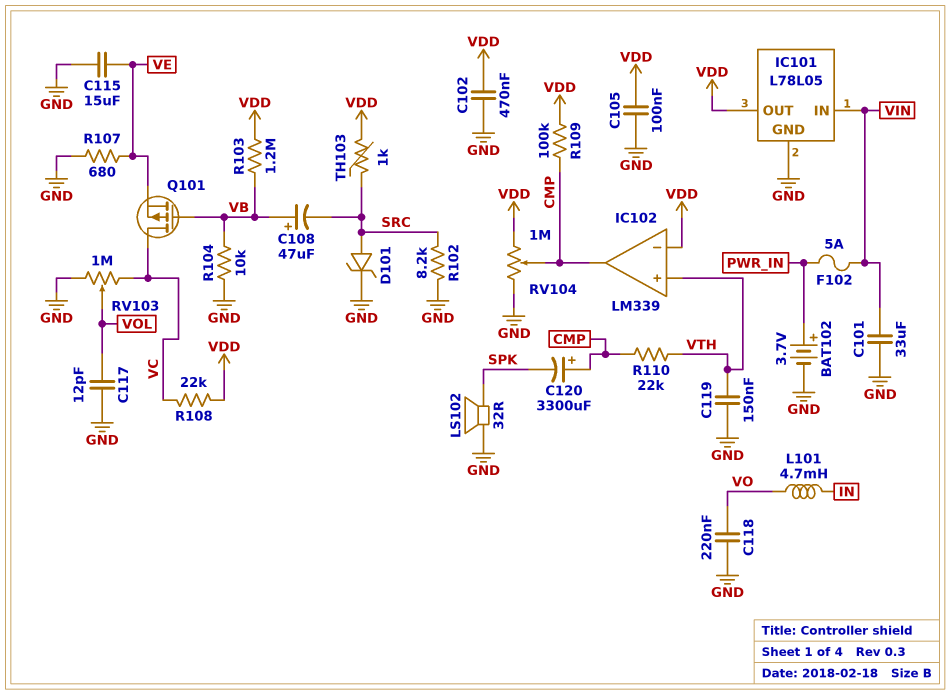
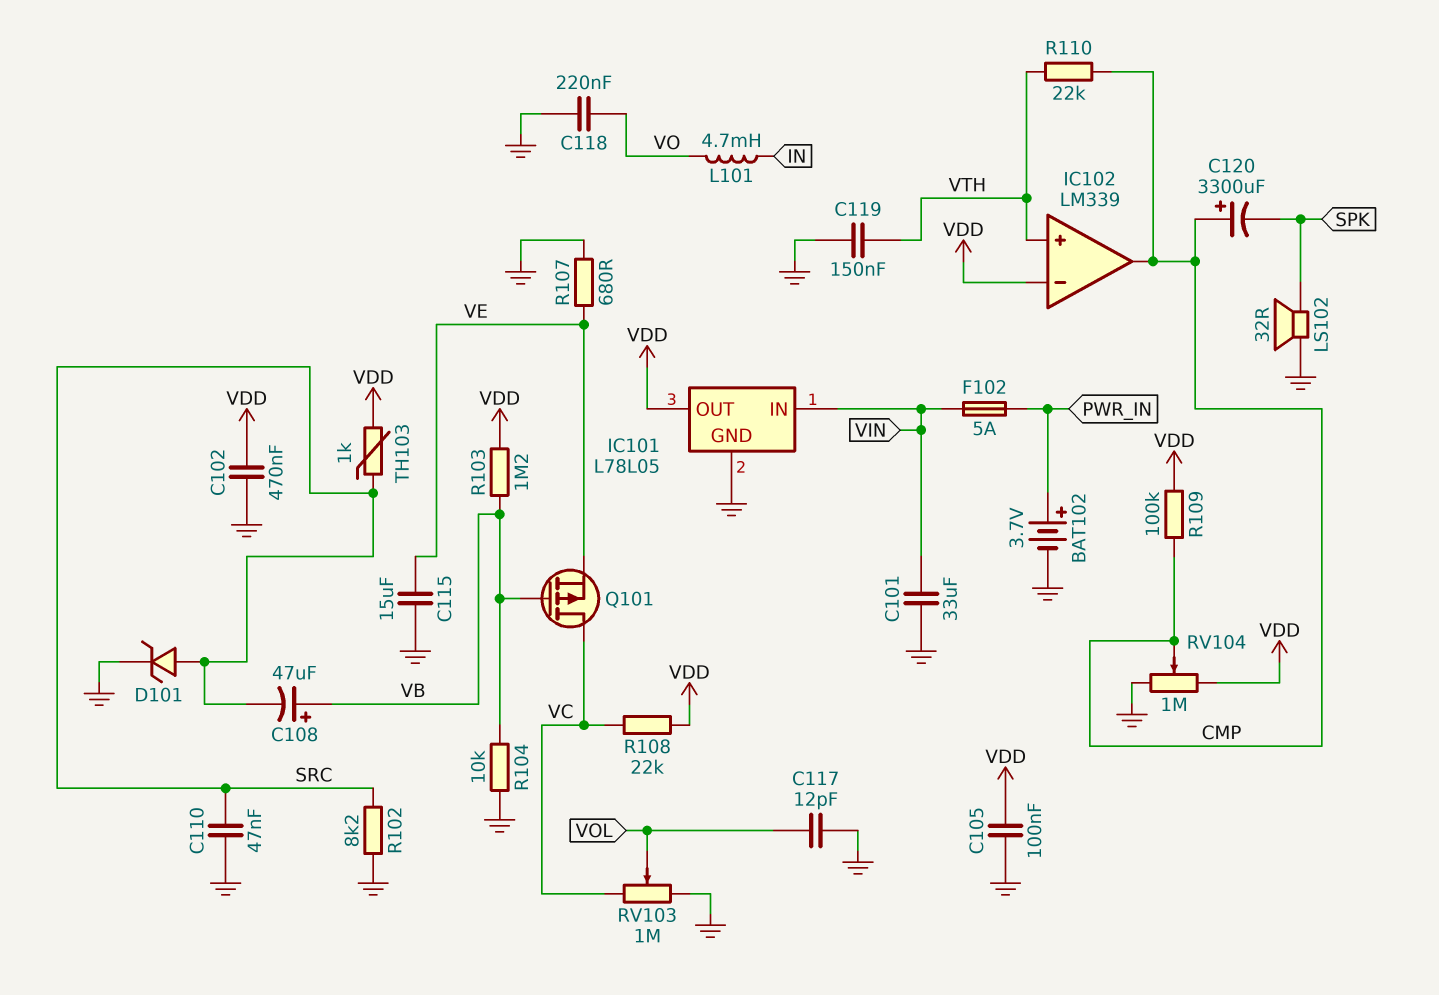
C110: none -> 47nF (GND, SRC)

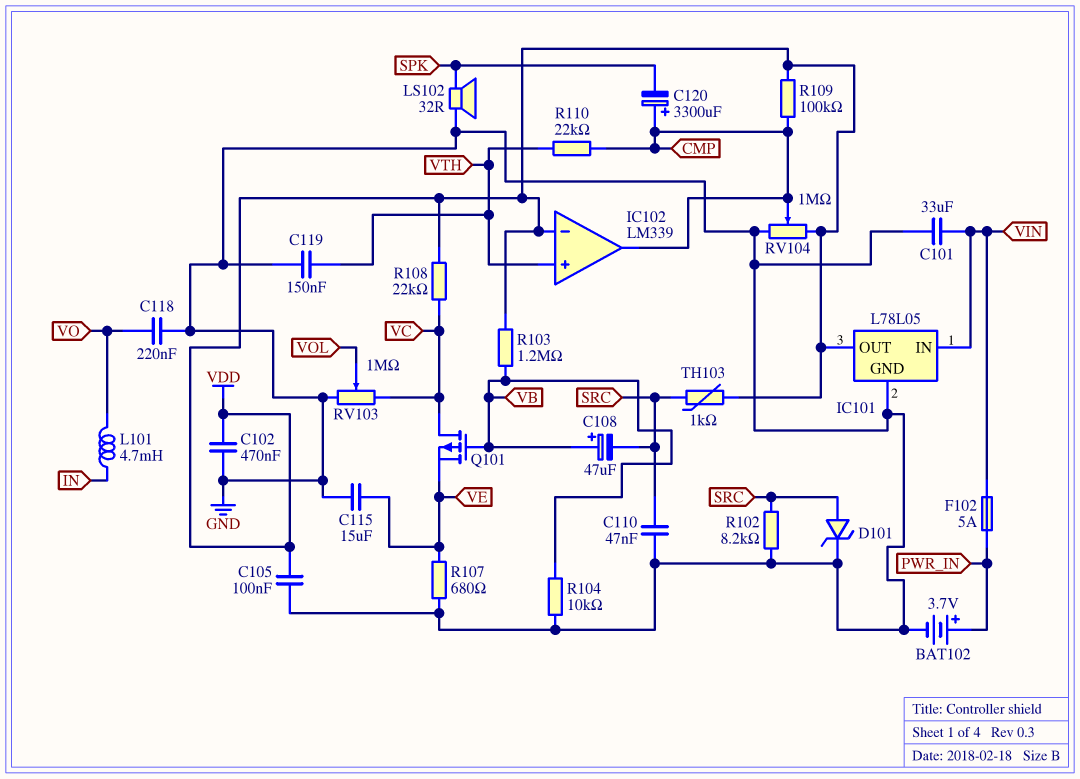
C117: 12pF (GND, VOL) -> none

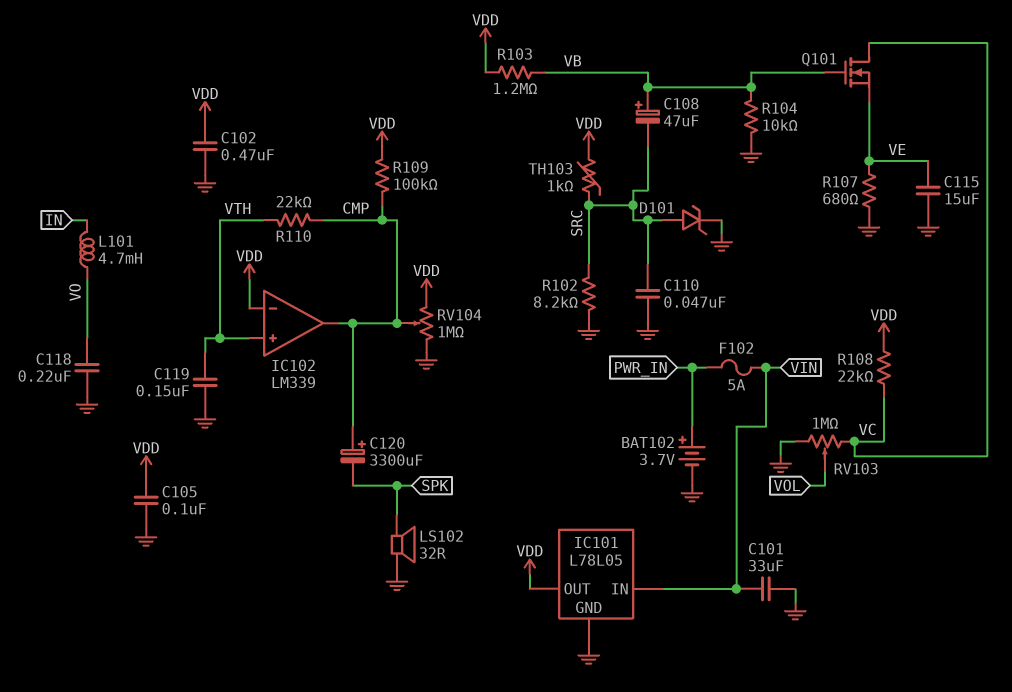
Q101: PMOS (G VB, D VC, S VE) -> NMOS (G VB, D VC, S VE)

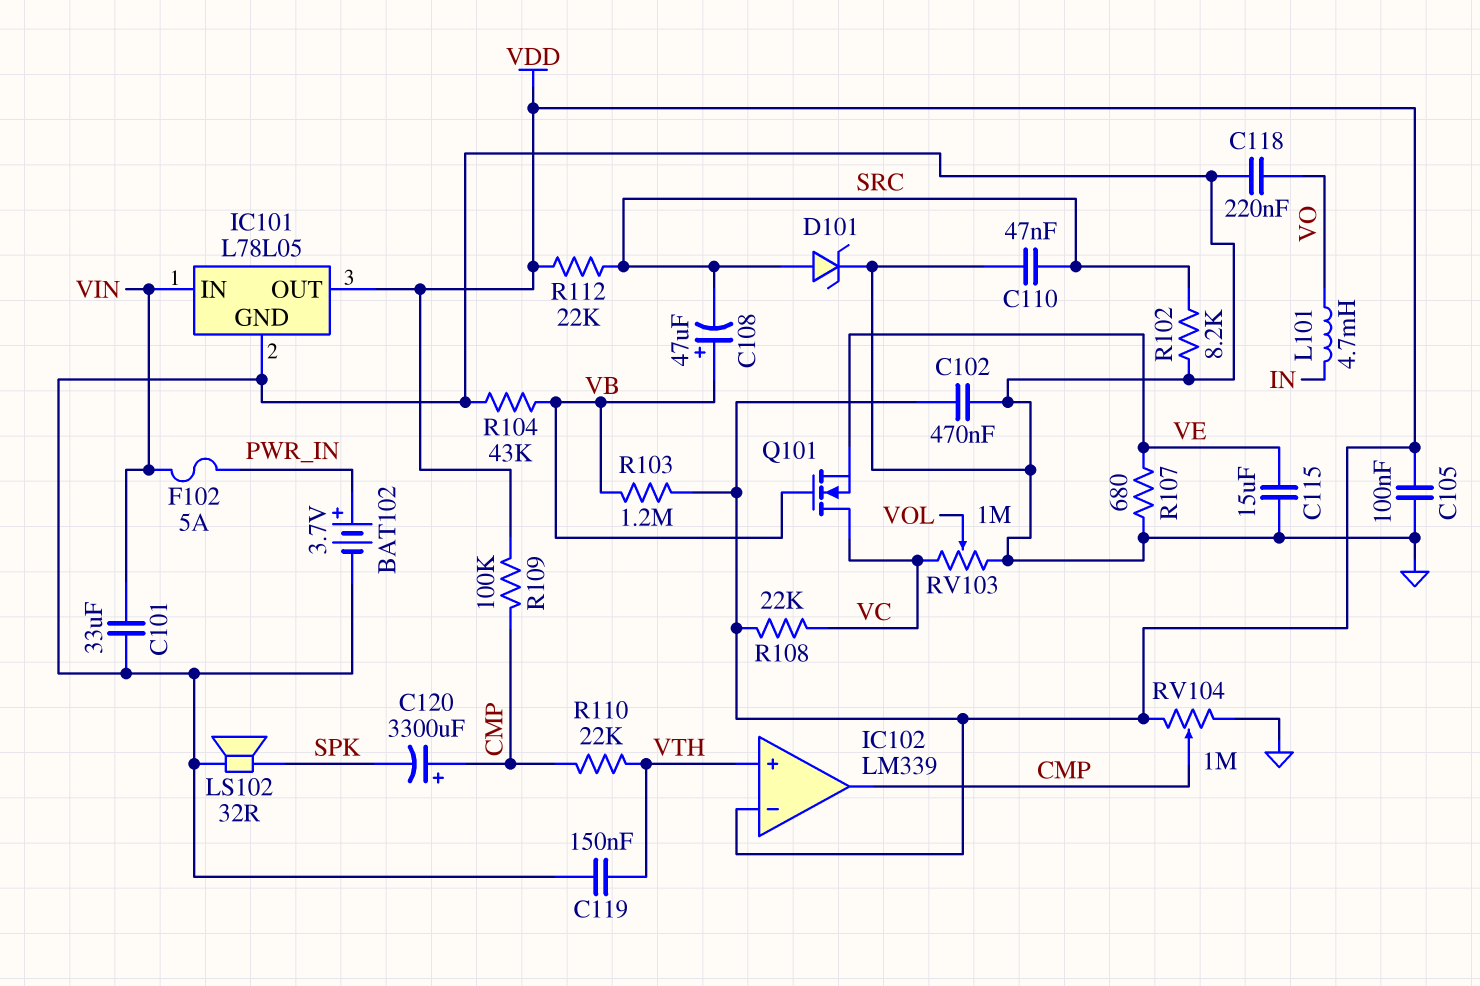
R104: 10k (GND, VB) -> 43k (GND, VB)
R112: none -> 22k (SRC, VDD)
TH103: 1k (SRC, VDD) -> none

